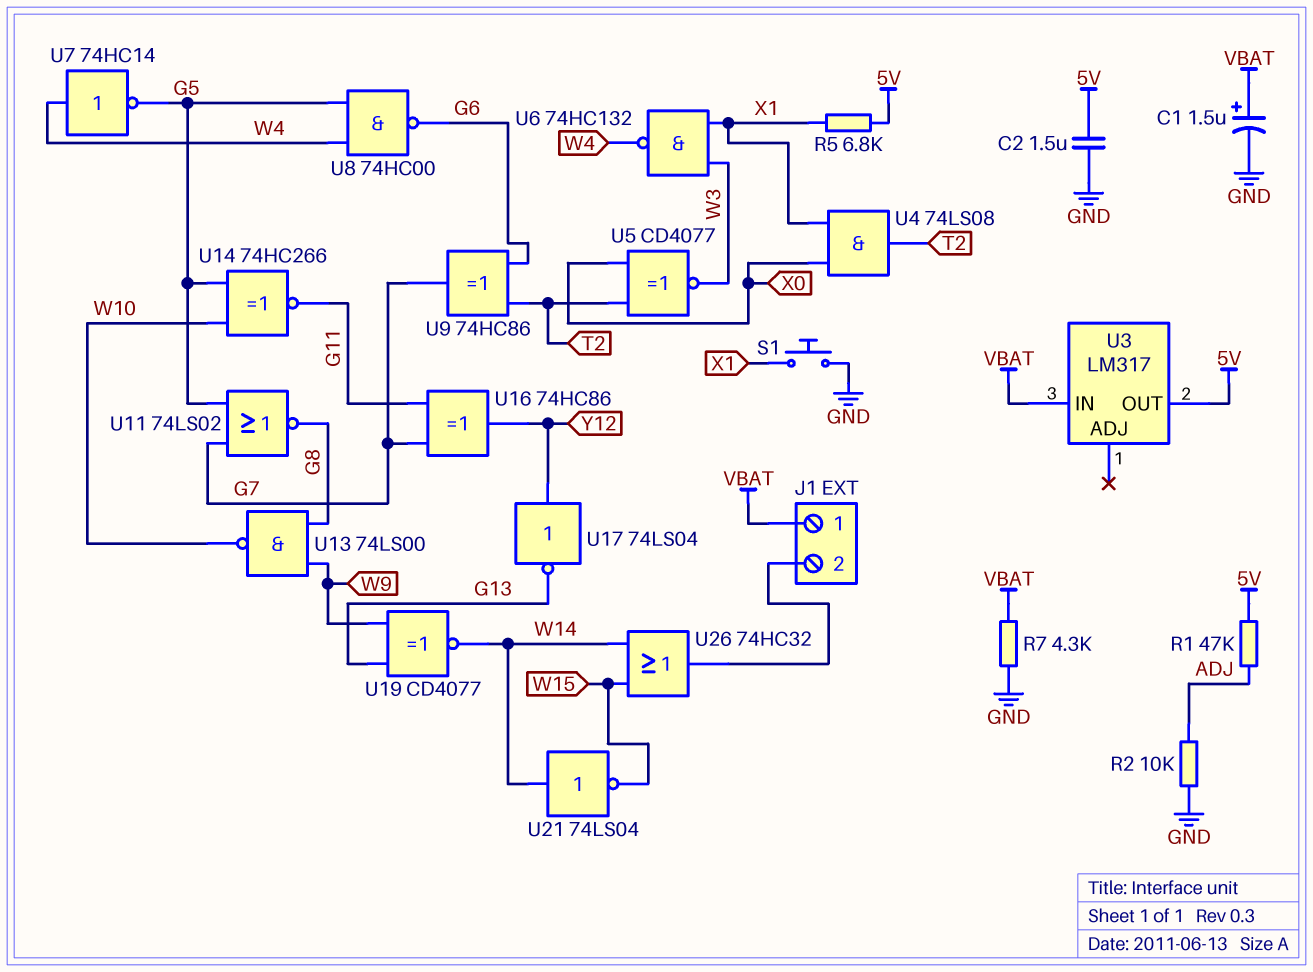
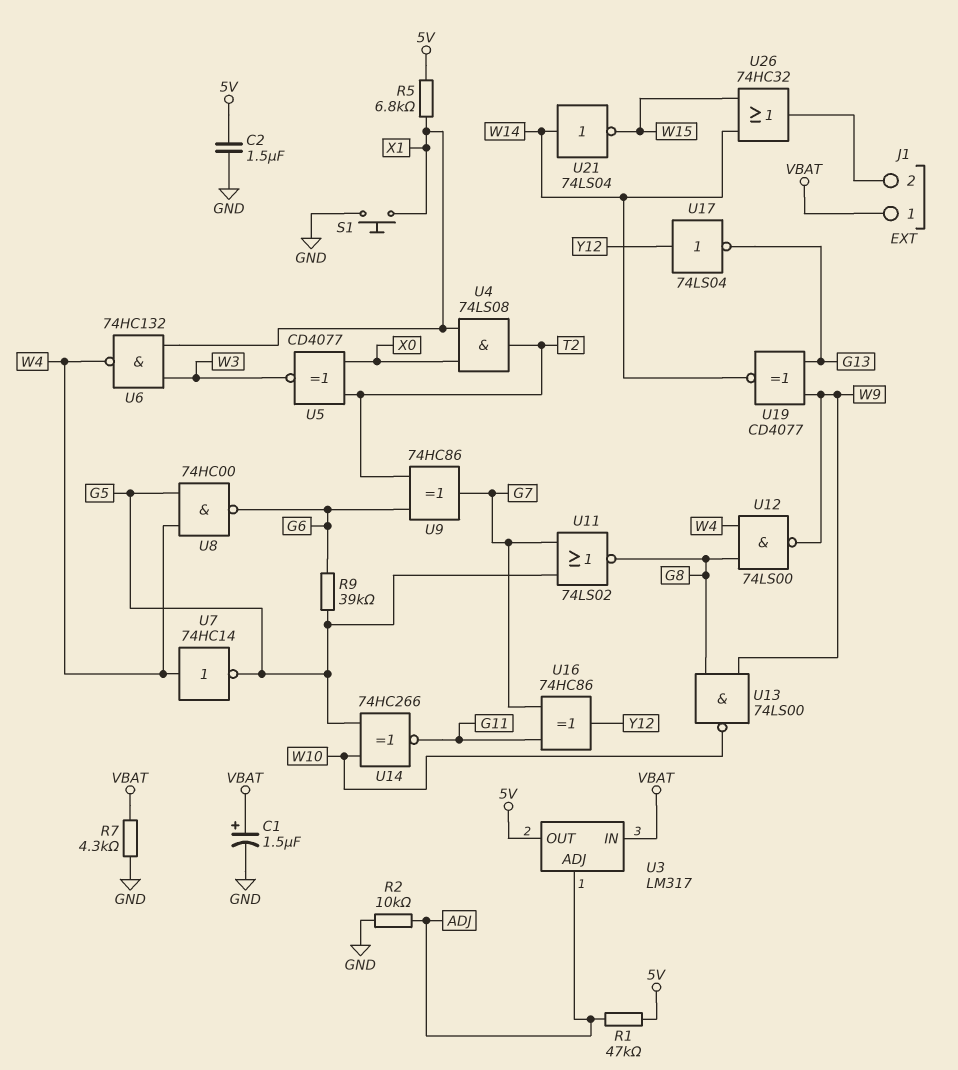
R9: none -> 39k (G5, G6)
U3 pin ADJ: none -> ADJ
U12: none -> NAND 74LS00 (in G8, in W4, out W9)

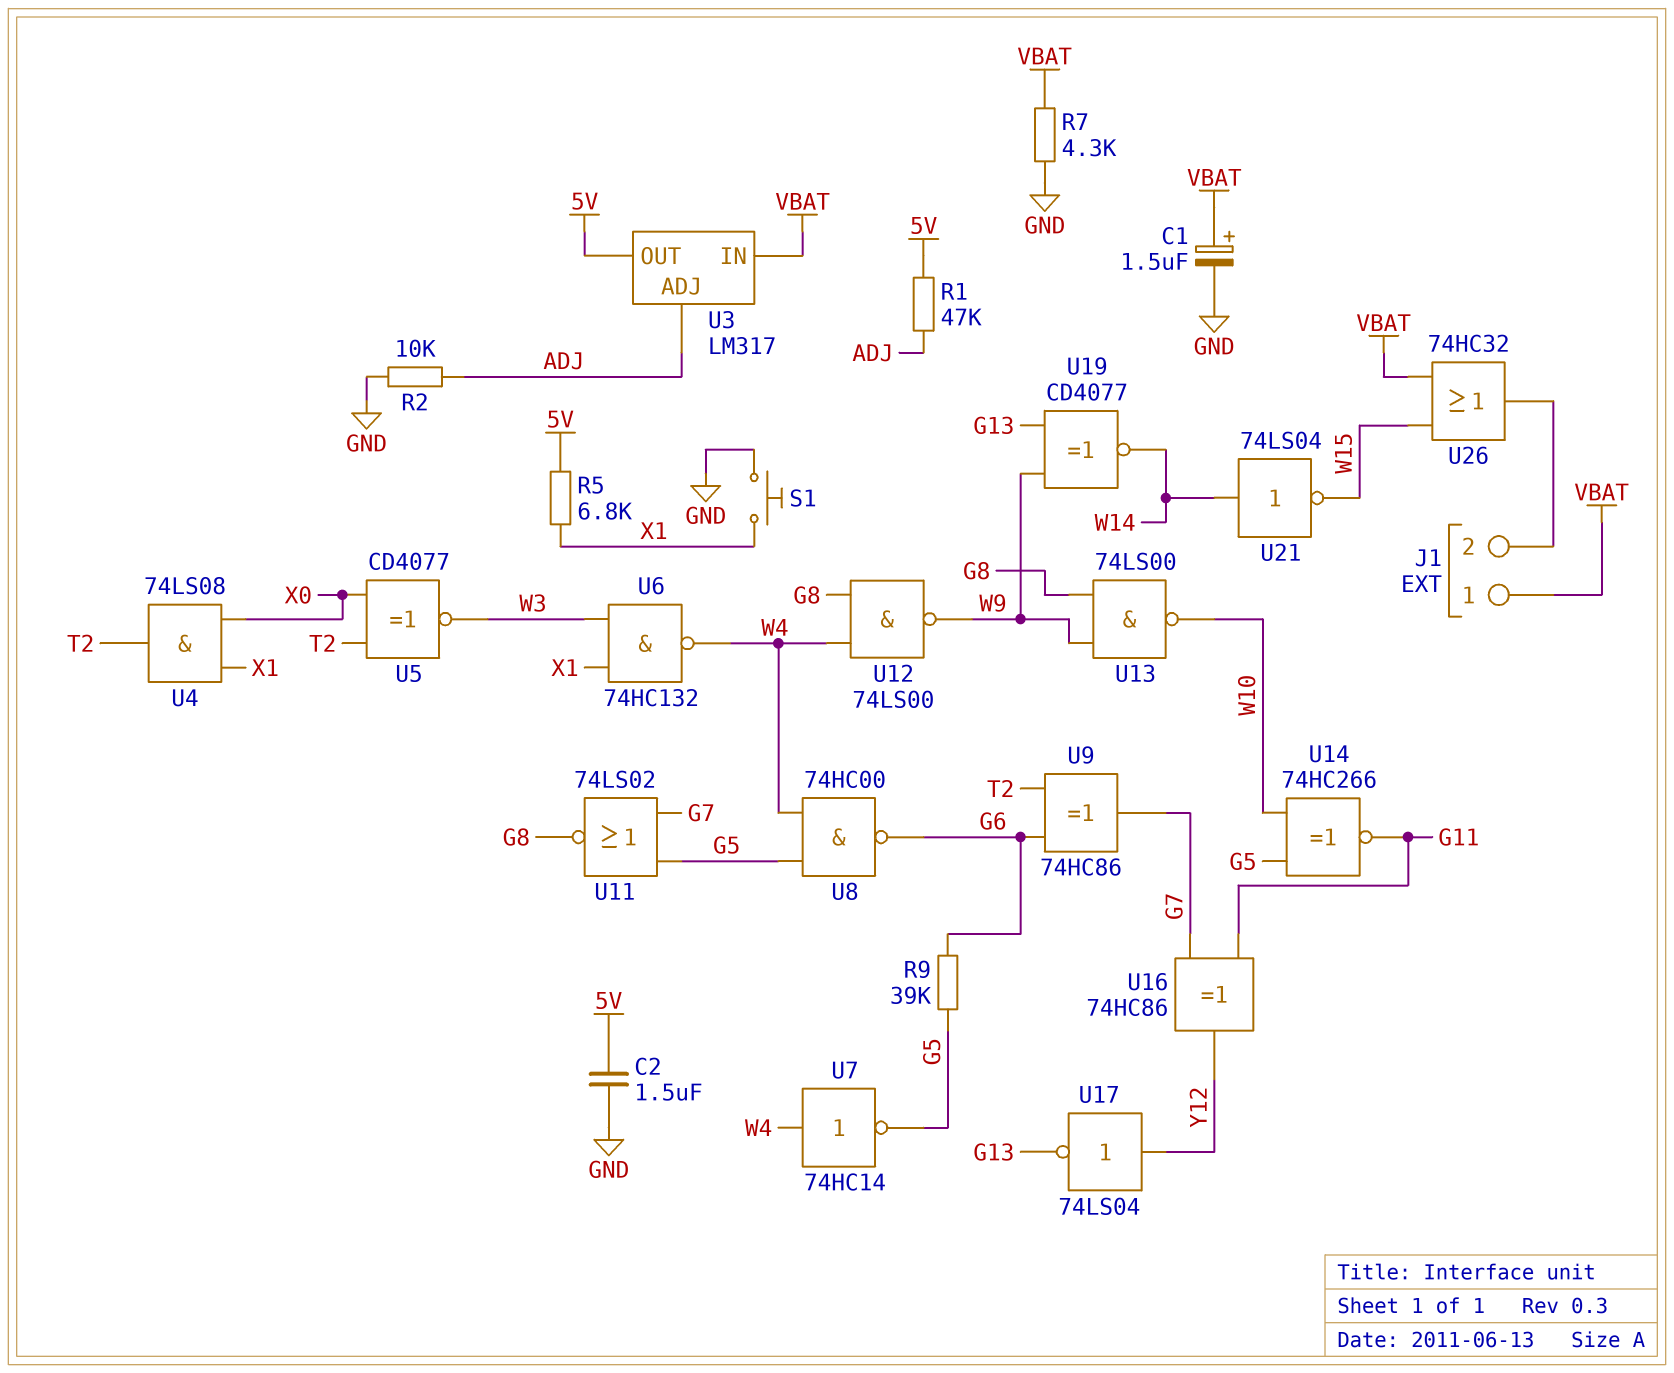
U26: OR 74HC32 (in W14, in W15, out J1/2) -> OR 74HC32 (in VBAT, in W15, out J1/2)

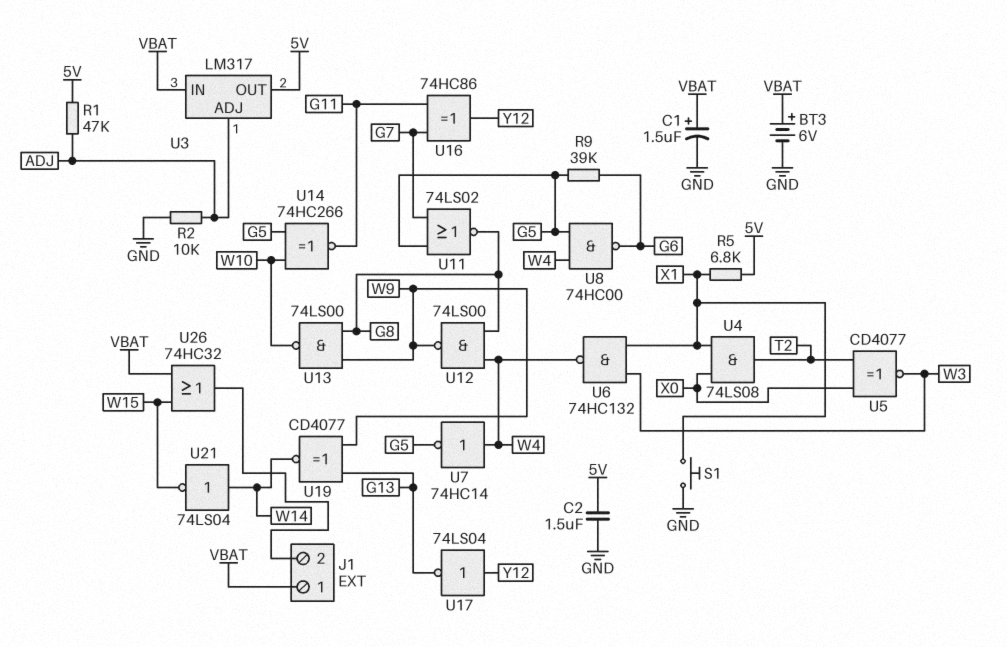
BT3: none -> 6V (plus VBAT, minus GND)
R7: 4.3k (GND, VBAT) -> none
U9: XOR 74HC86 (in G6, in T2, out G7) -> none

